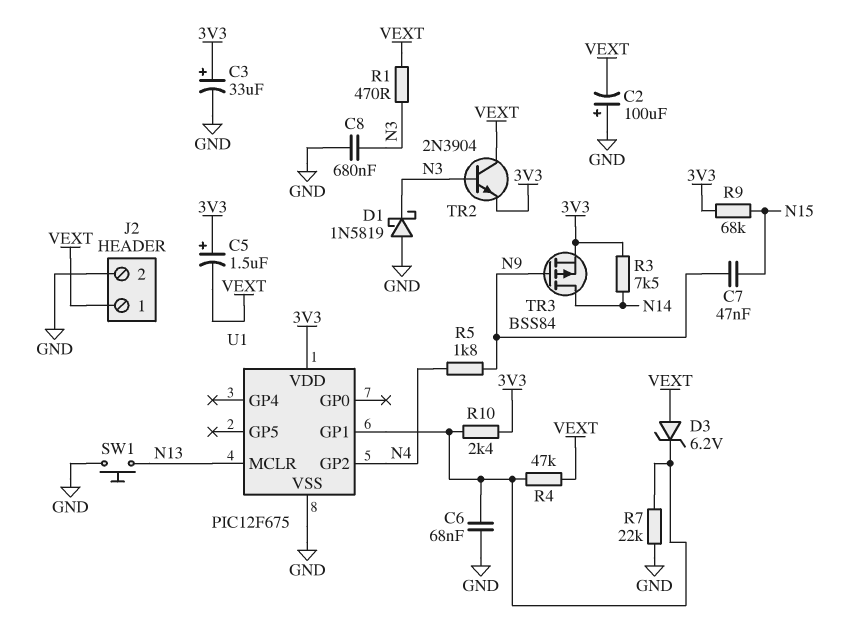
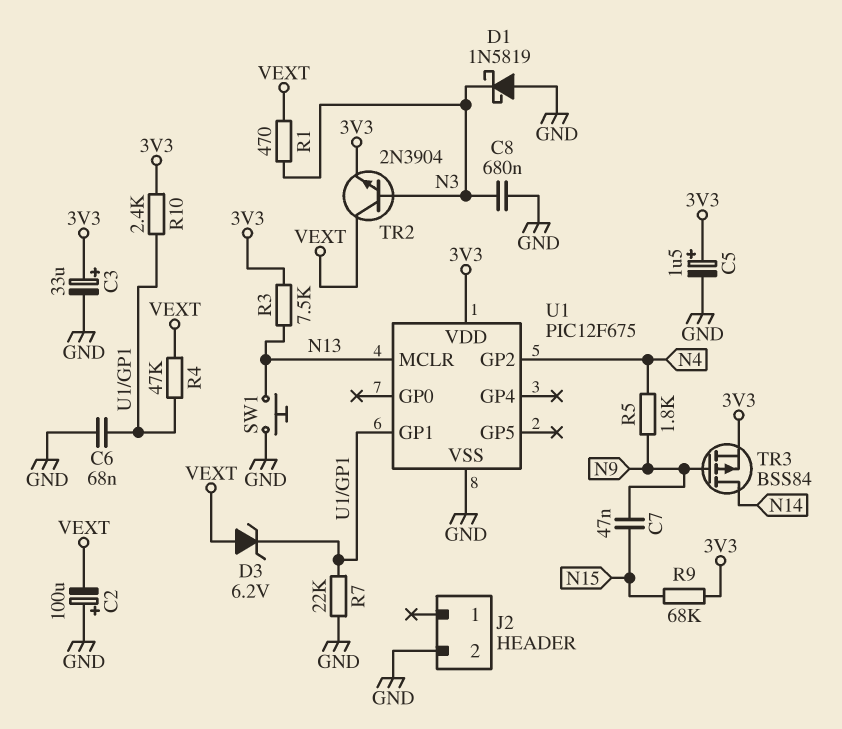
C5: 1.5uF (plus 3V3, minus VEXT) -> 1.5uF (plus 3V3, minus GND)
J2 pin 1: VEXT -> none
R3: 7.5k (3V3, N14) -> 7.5k (3V3, N13)

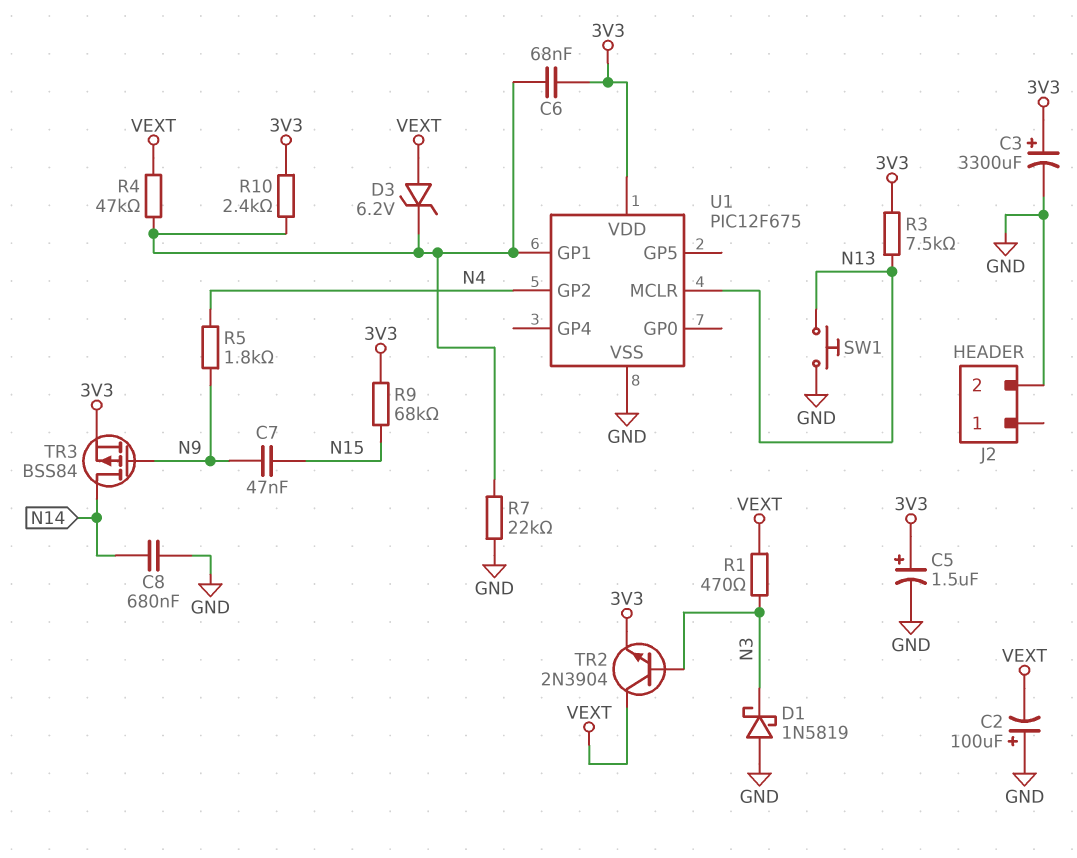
C3: 33uF (plus 3V3, minus GND) -> 3300uF (plus 3V3, minus GND)
C6: 68nF (GND, U1/GP1) -> 68nF (3V3, U1/GP1)
C8: 680nF (GND, N3) -> 680nF (GND, N14)

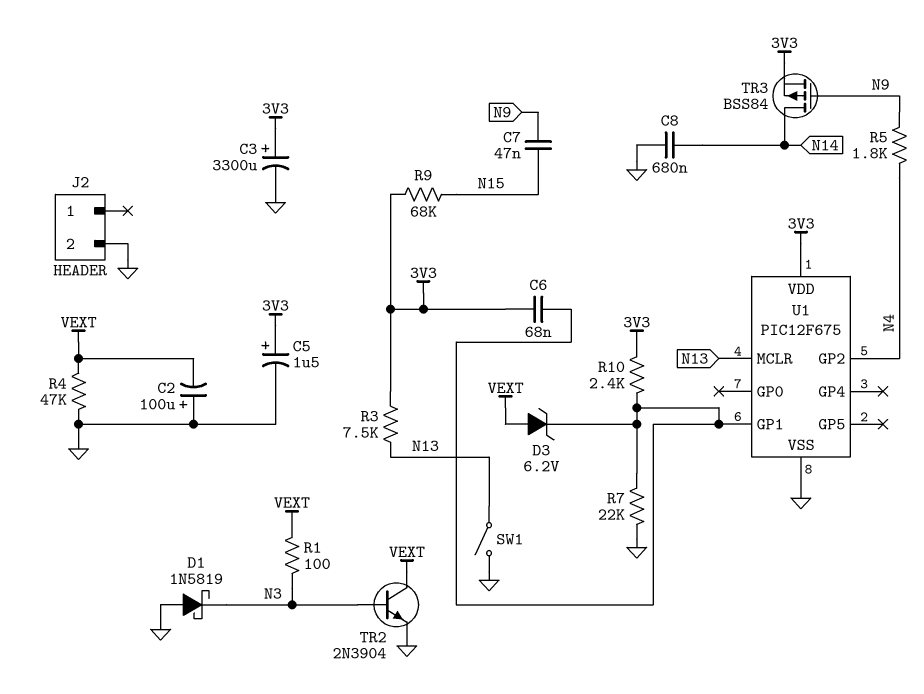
R1: 470 (N3, VEXT) -> 100 (N3, VEXT)
R4: 47k (U1/GP1, VEXT) -> 47k (GND, VEXT)
SW1: button (GND, N13) -> switch (GND, N13)
TR2: NPN 2N3904 (B N3, C VEXT, E 3V3) -> NPN 2N3904 (B N3, C VEXT, E GND)

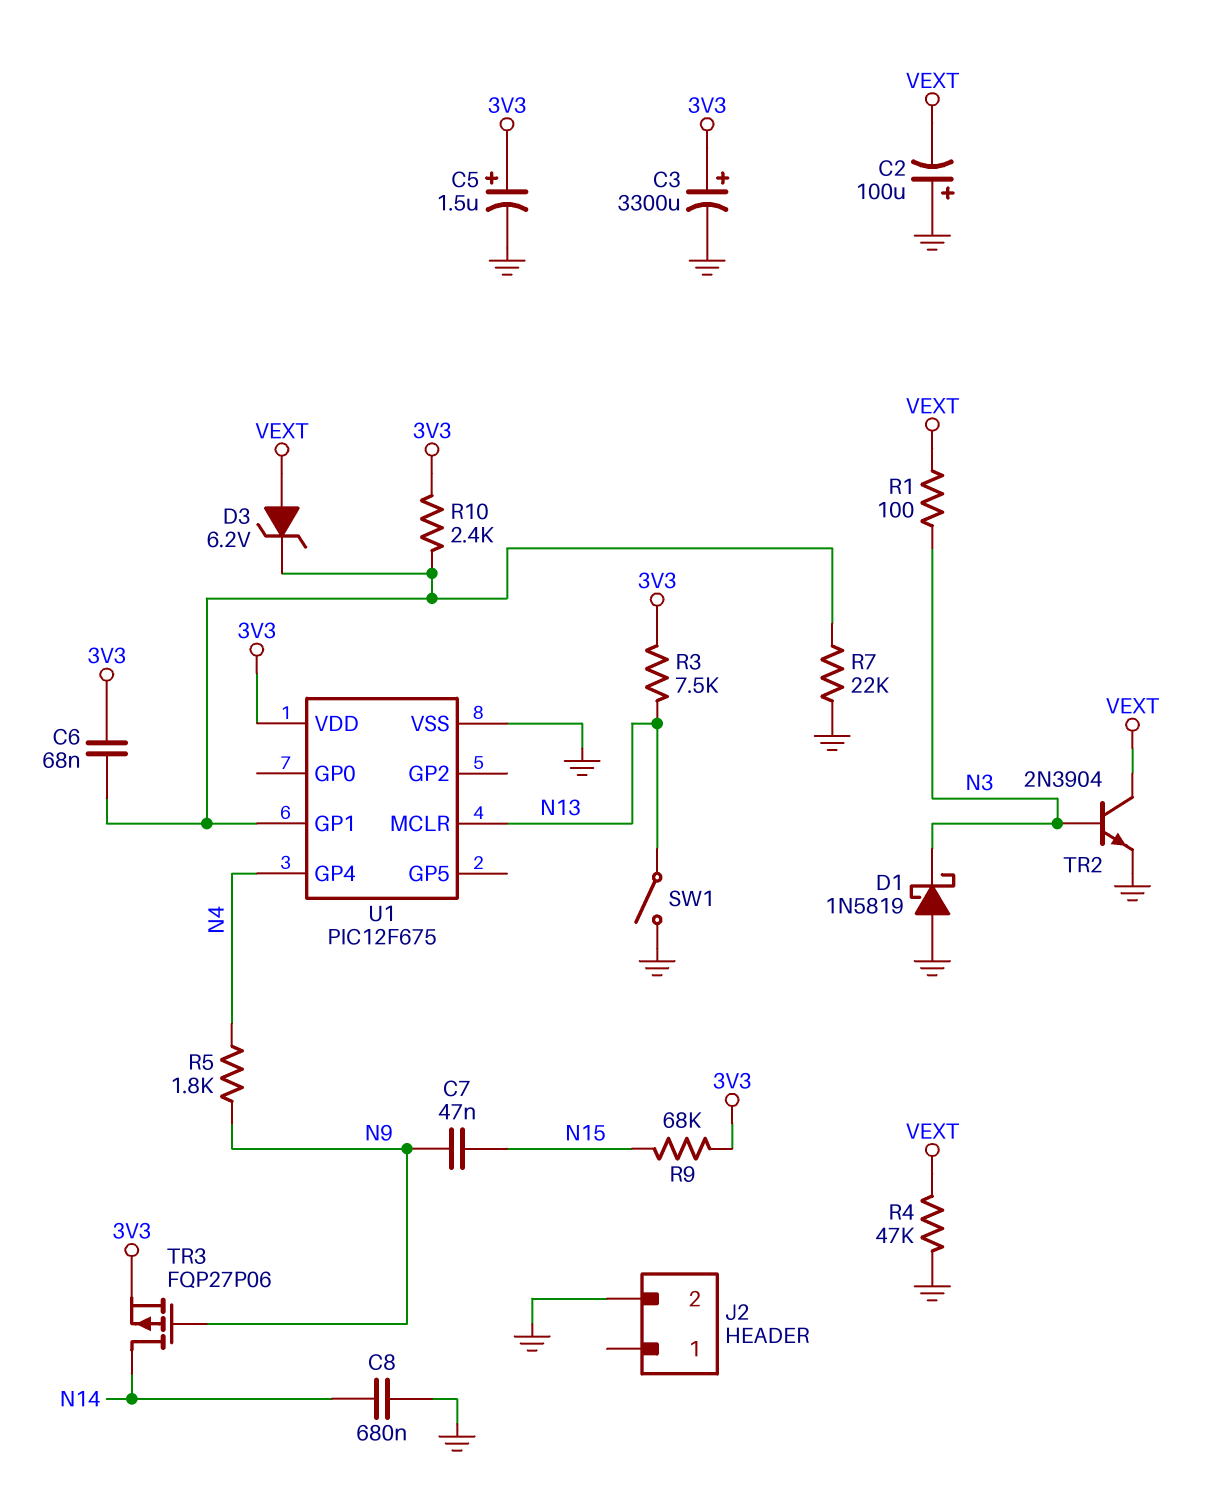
TR3: PMOS BSS84 (G N9, D N14, S 3V3) -> PMOS FQP27P06 (G N9, D N14, S 3V3)
U1 pin GP2: N4 -> none
U1 pin GP4: none -> N4

